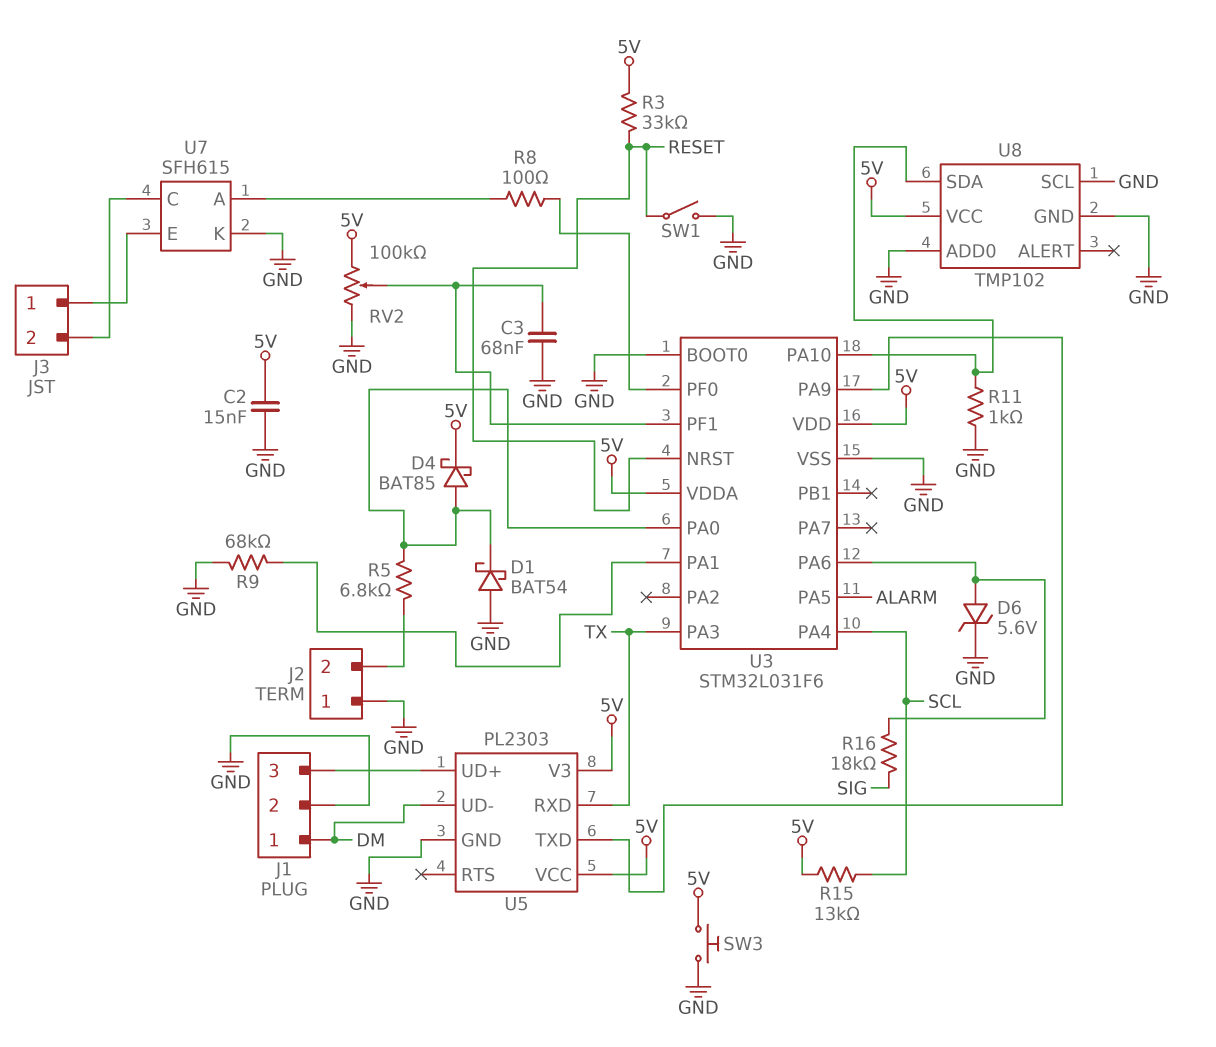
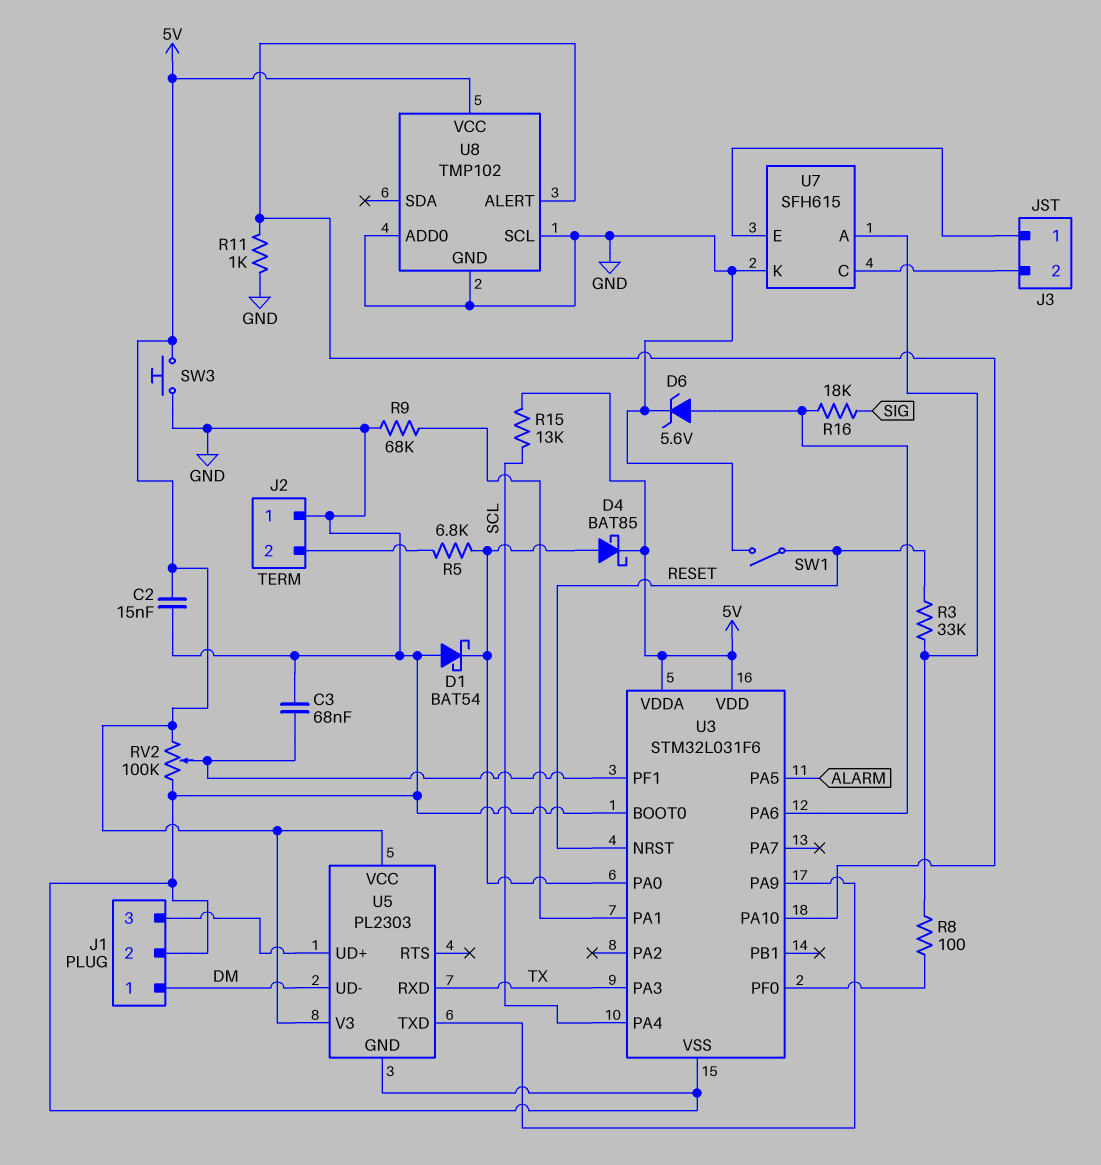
R3: 33k (5V, RESET) -> 33k (RESET, U7/A)
U8 pin ALERT: none -> U3/PA10
U8 pin SDA: U3/PA10 -> none

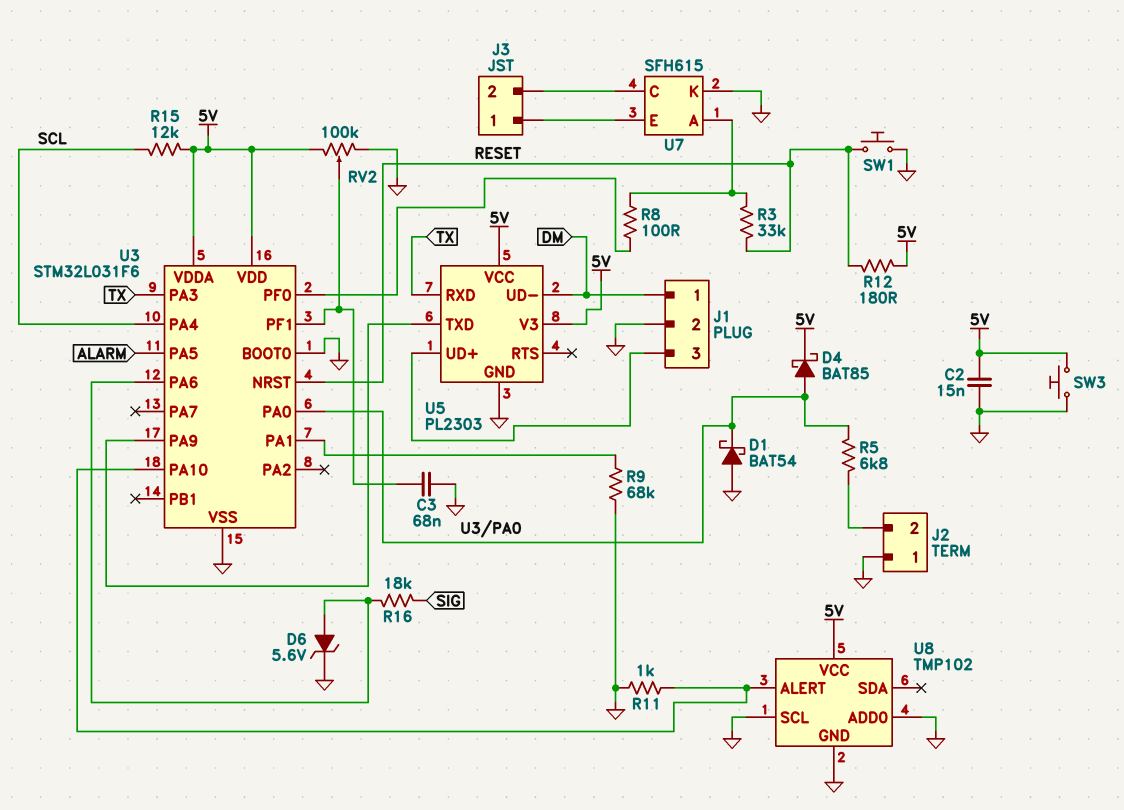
R12: none -> 180 (5V, RESET)
R15: 13k (5V, SCL) -> 12k (5V, SCL)
SW1: switch (GND, RESET) -> button (GND, RESET)

